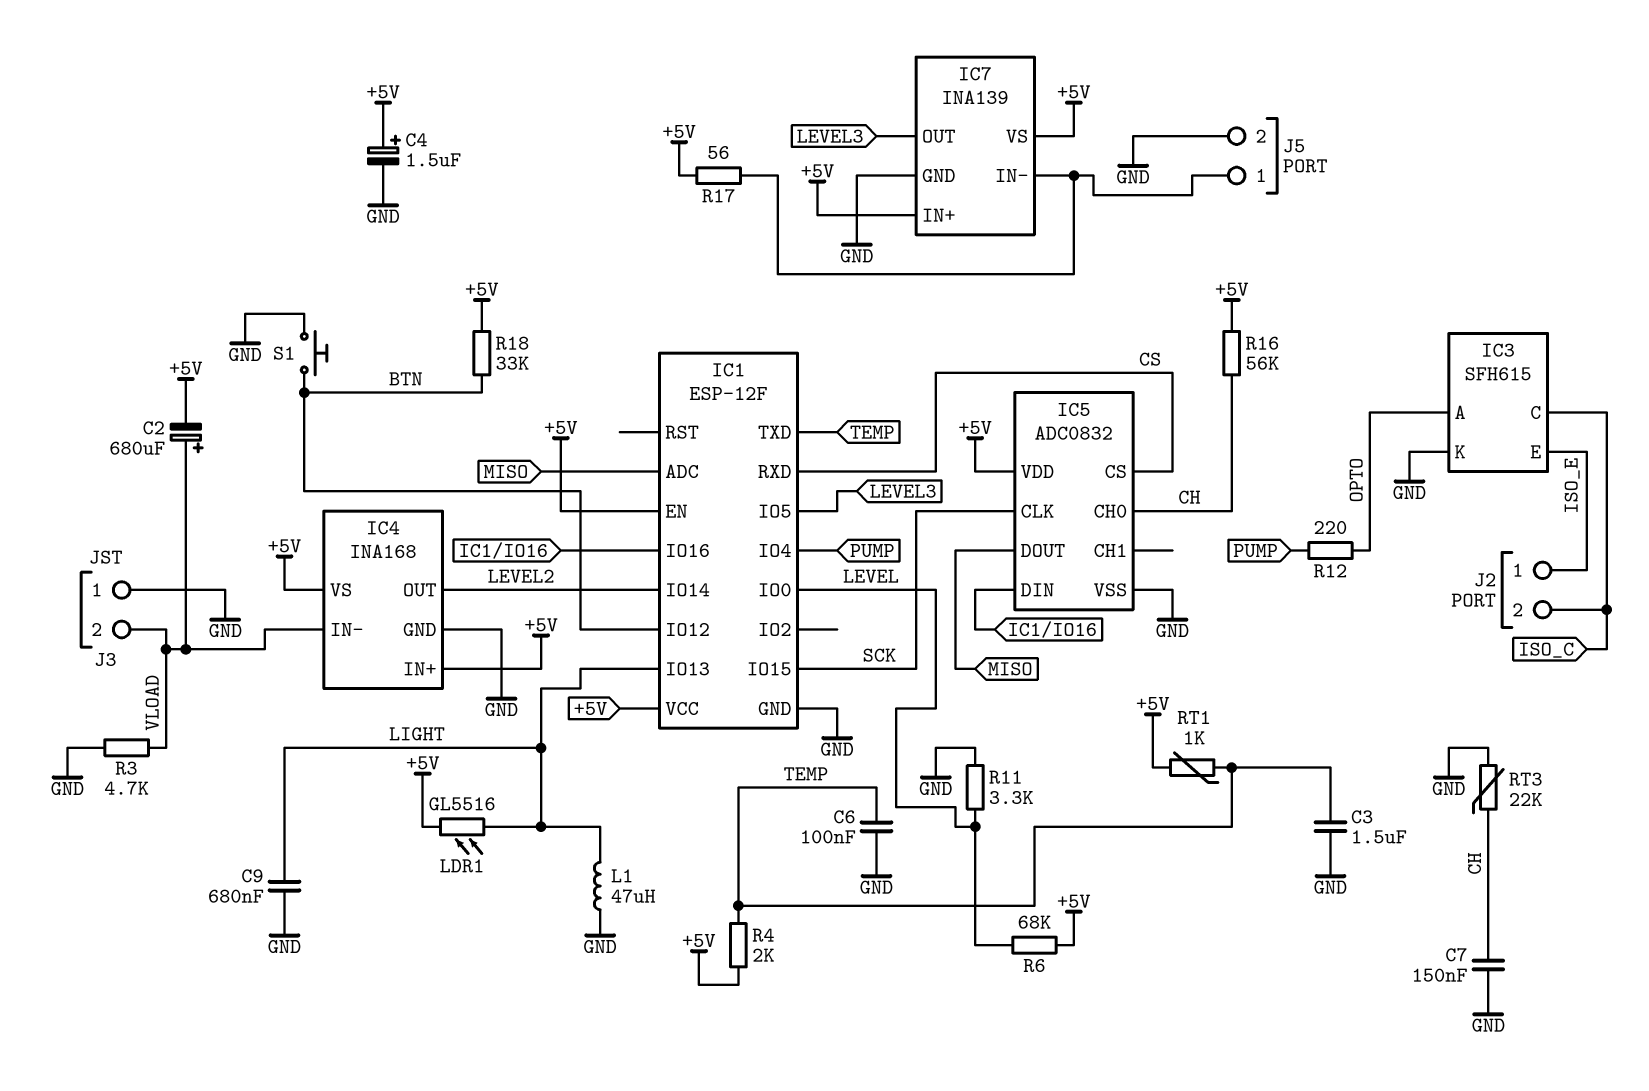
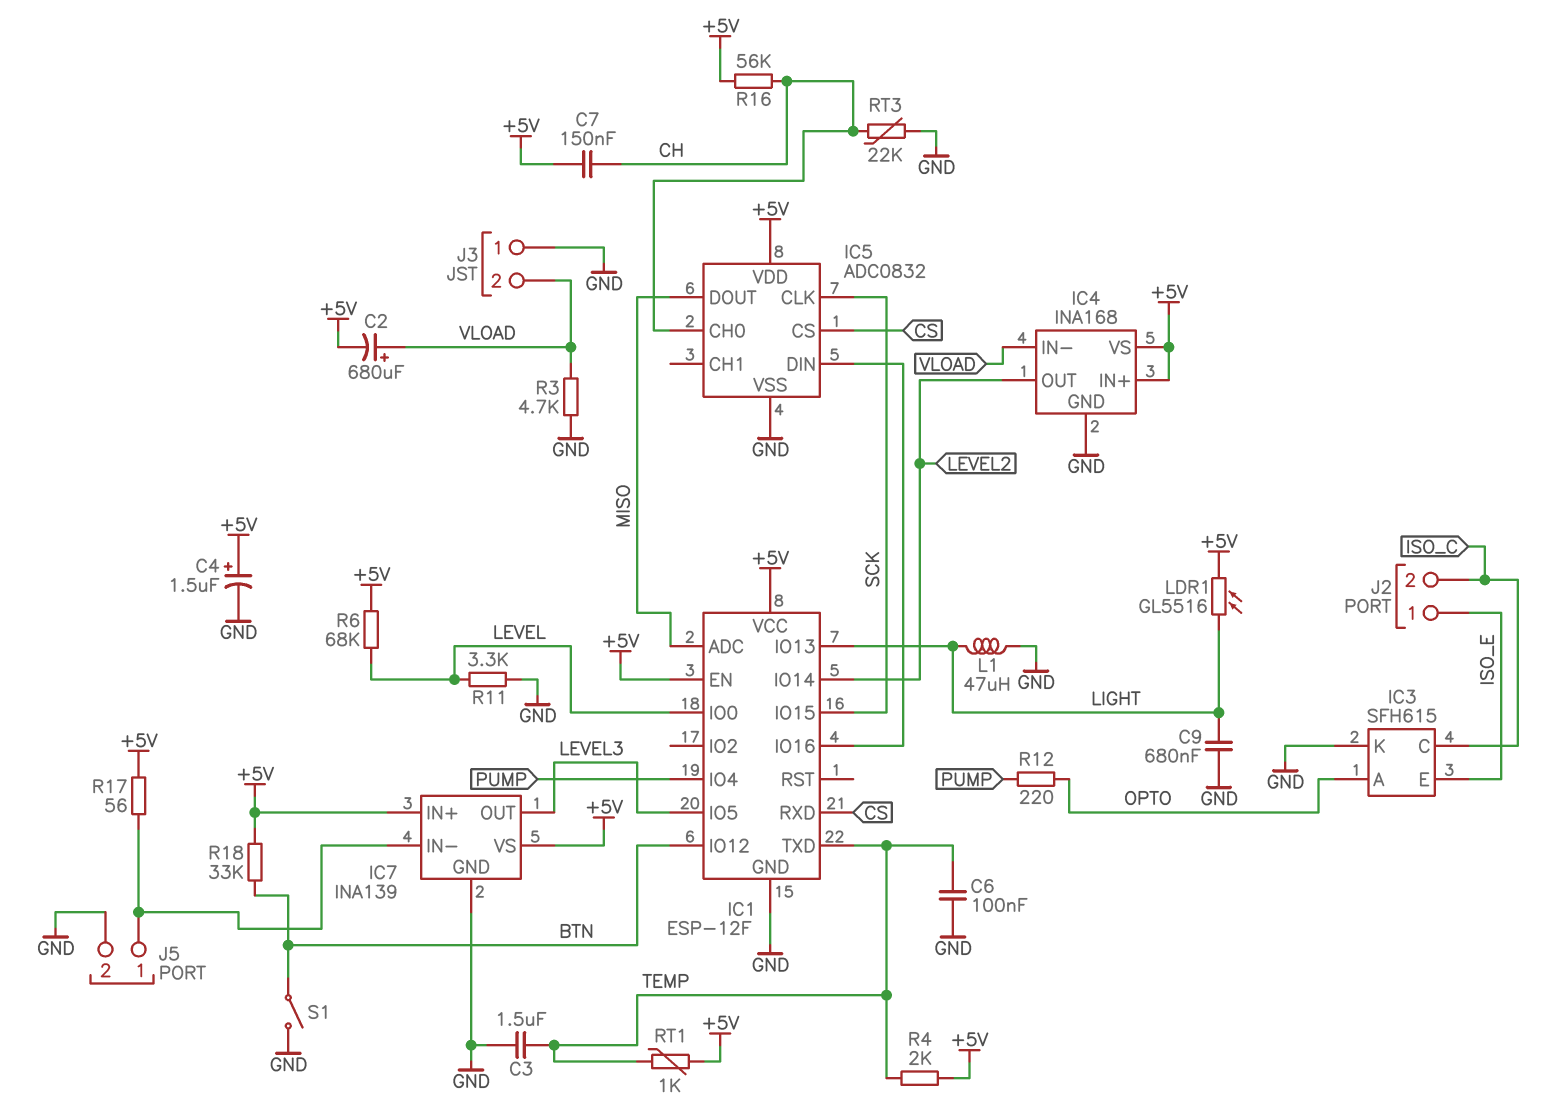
C7: 150nF (CH, GND) -> 150nF (+5V, CH)
S1: button (BTN, GND) -> switch (BTN, GND)

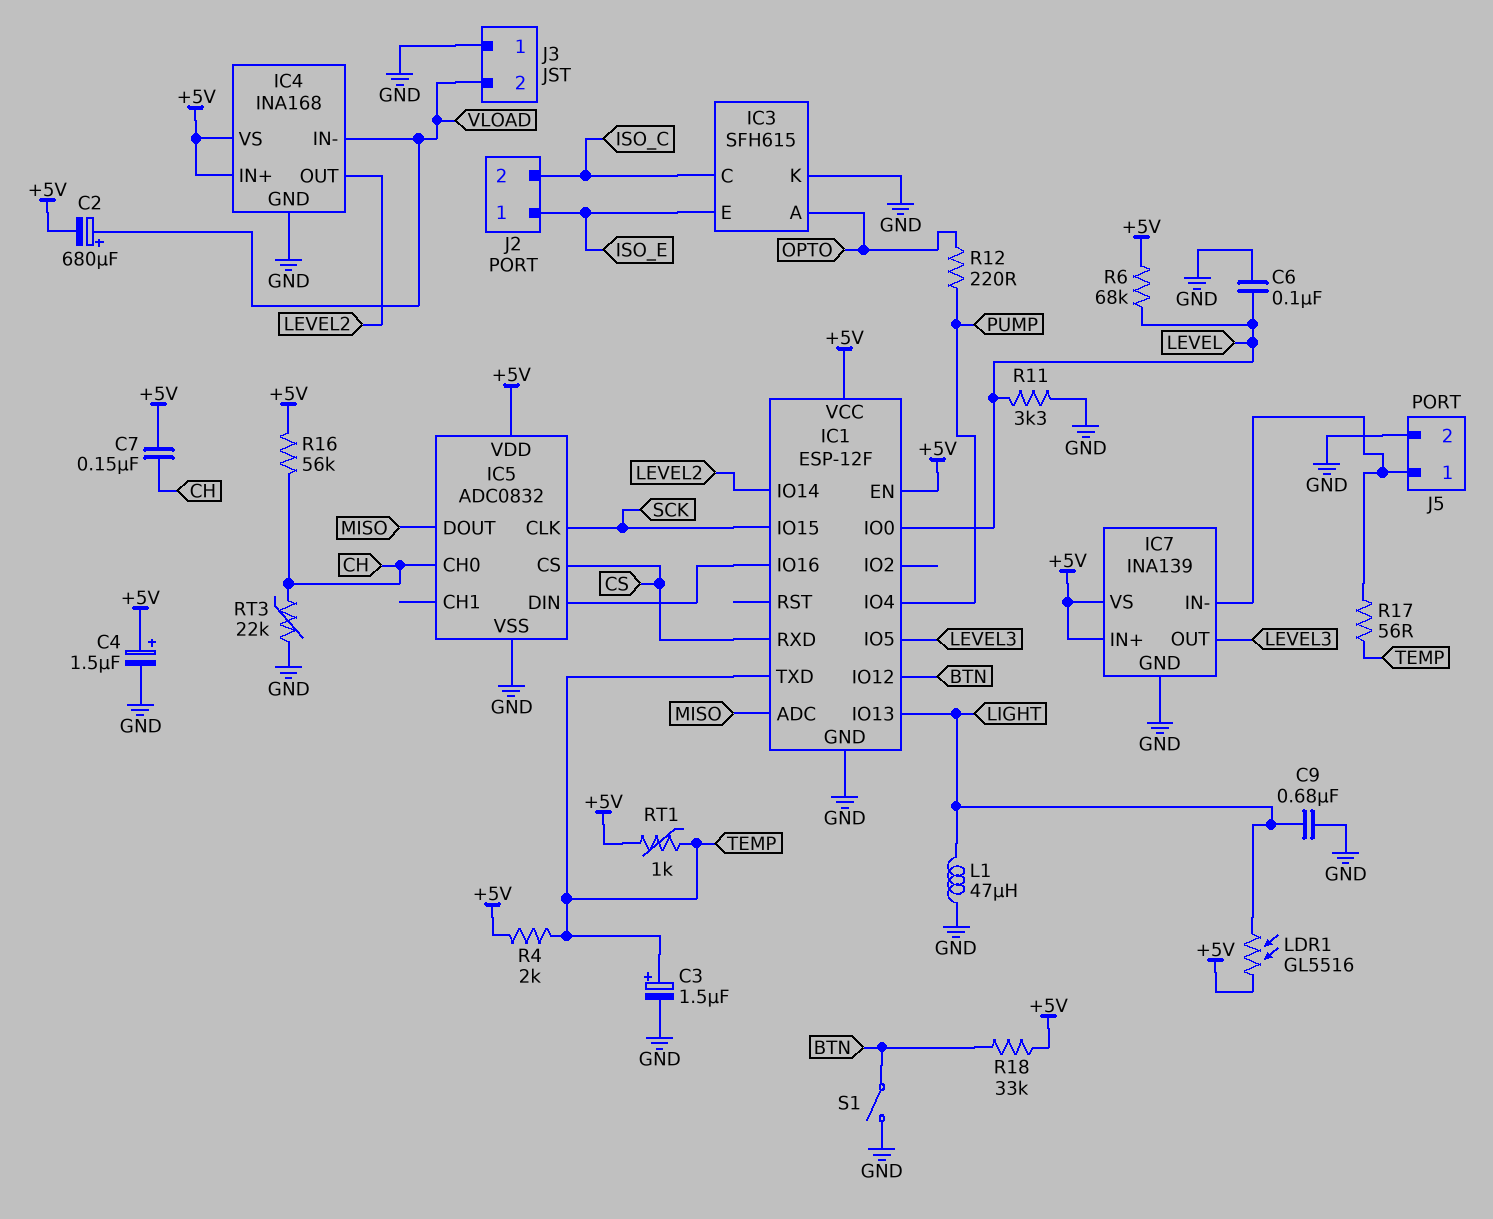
C3: 1.5uF (GND, TEMP) -> 1.5uF (plus TEMP, minus GND)
C6: 100nF (GND, TEMP) -> 100nF (GND, LEVEL)
R3: 4.7k (GND, VLOAD) -> none
R17: 56 (+5V, IC7/IN-) -> 56 (IC7/IN-, TEMP)

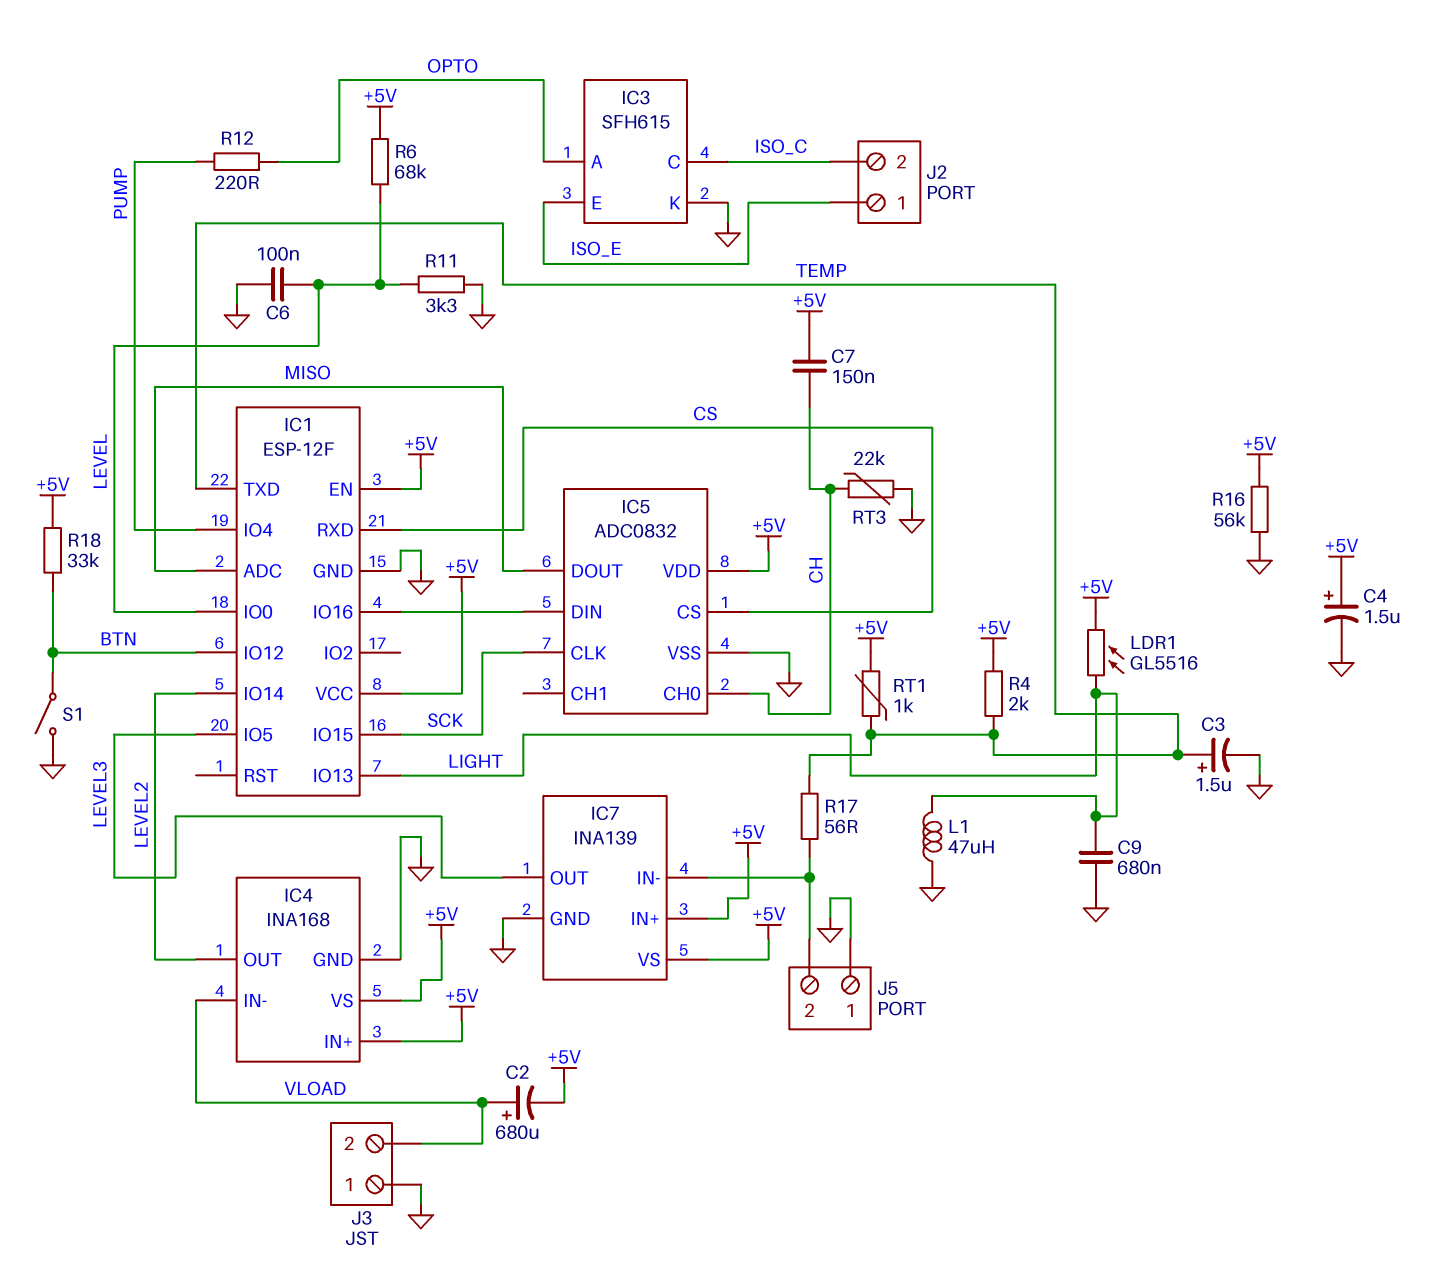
J5 pin 1: IC7/IN- -> GND
J5 pin 2: GND -> IC7/IN-
R16: 56k (+5V, CH) -> 56k (+5V, GND)

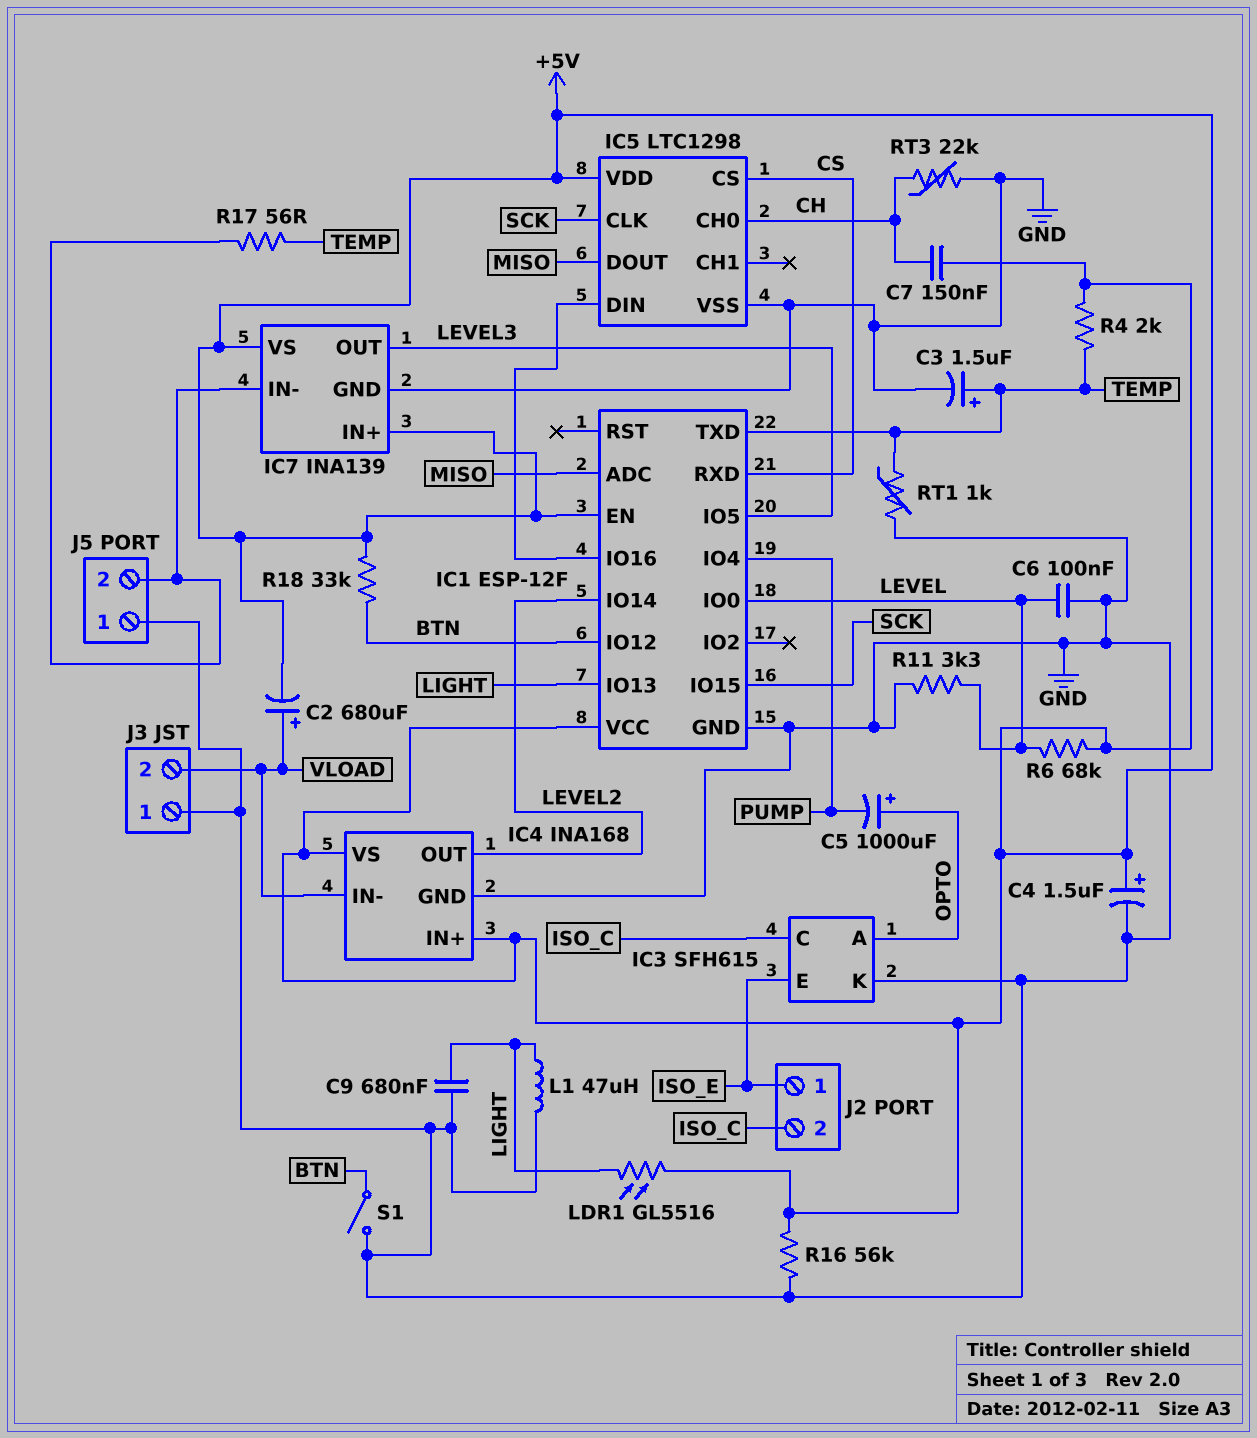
C5: none -> 1000uF (plus OPTO, minus PUMP)
IC5: ADC0832 -> LTC1298
R12: 220 (OPTO, PUMP) -> none
RT1: 1k (+5V, TEMP) -> 1k (GND, TEMP)

